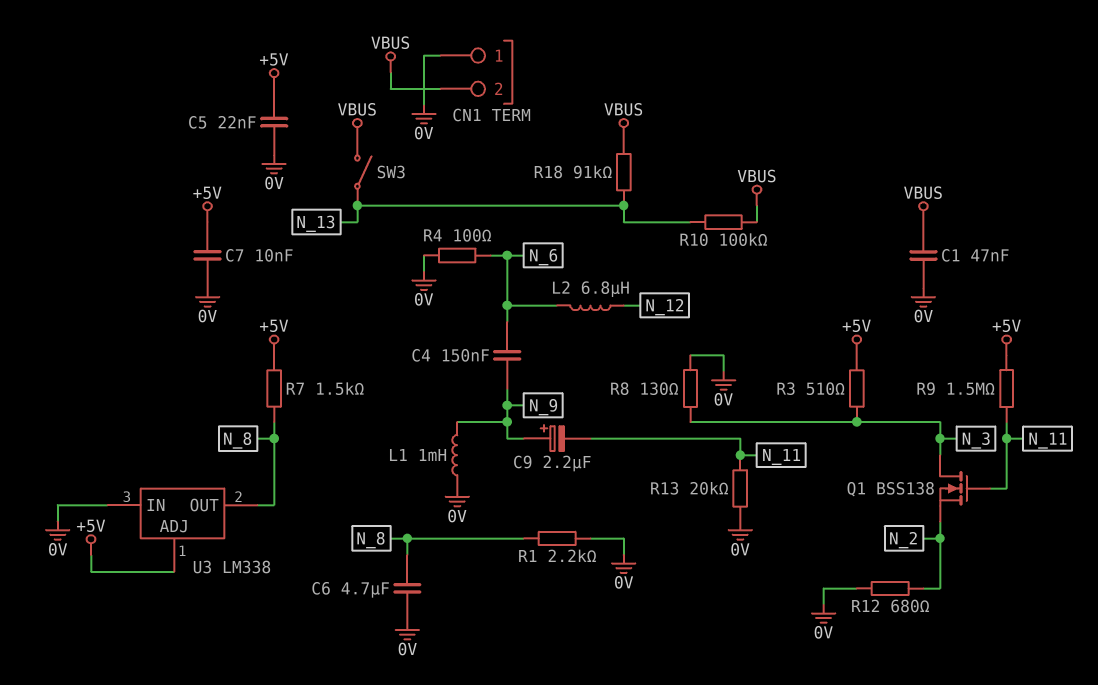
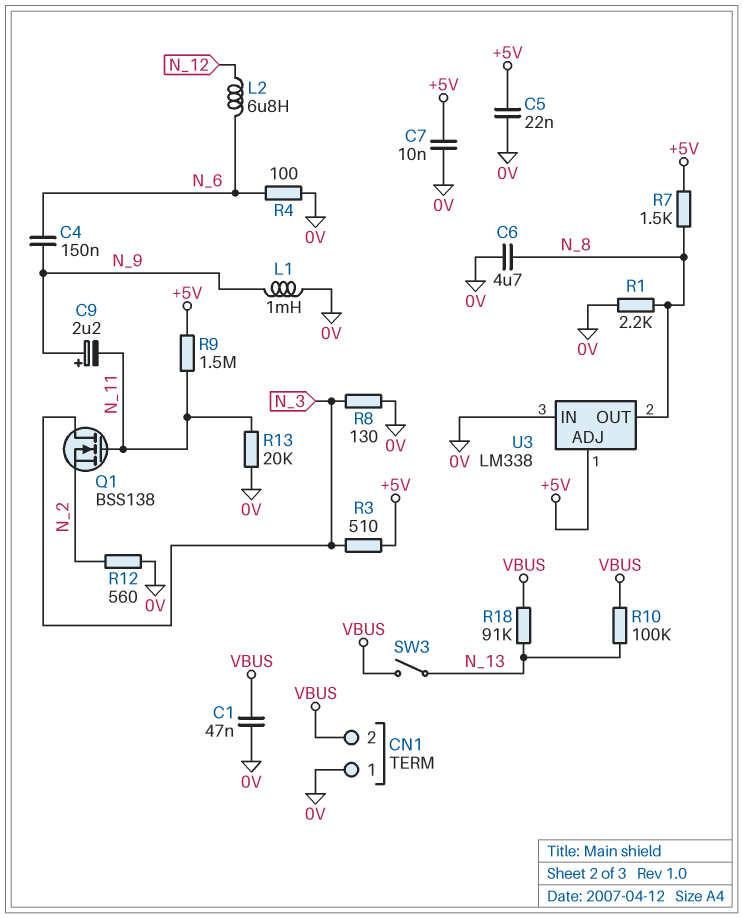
R12: 680 (0V, N_2) -> 560 (0V, N_2)

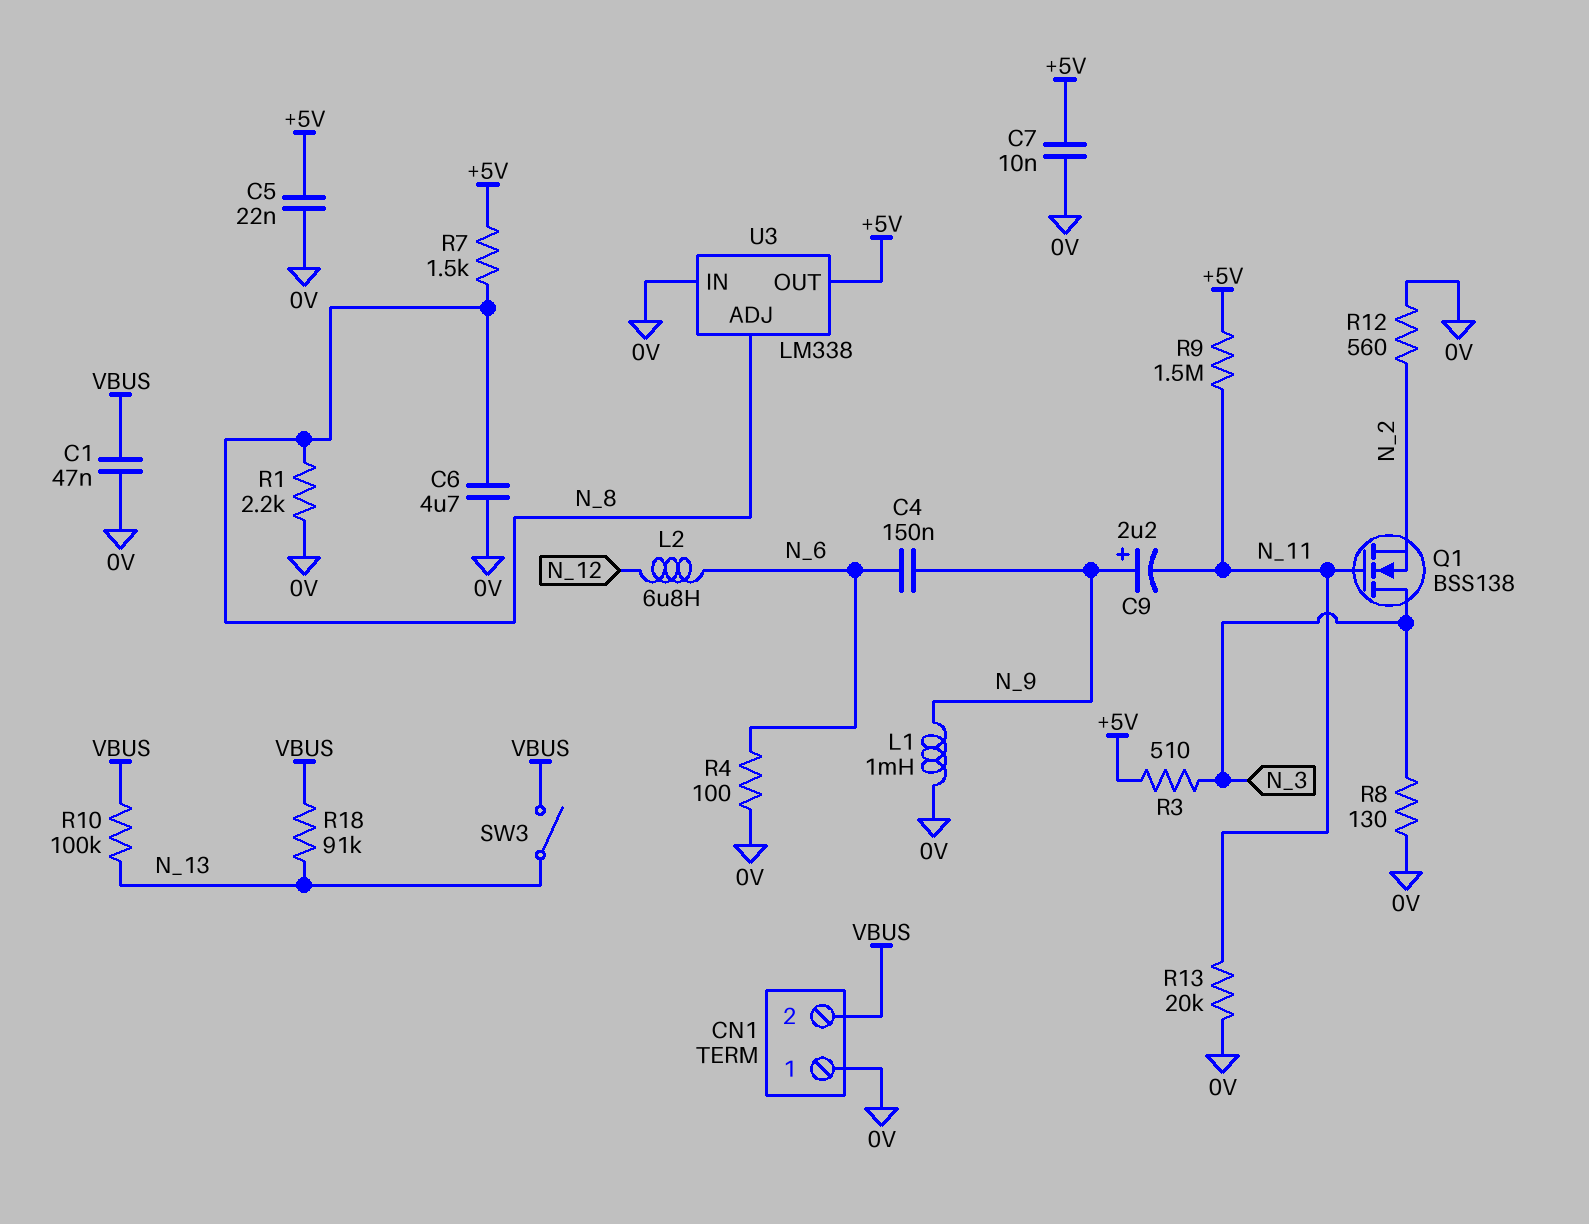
U3 pin ADJ: +5V -> N_8
U3 pin OUT: N_8 -> +5V

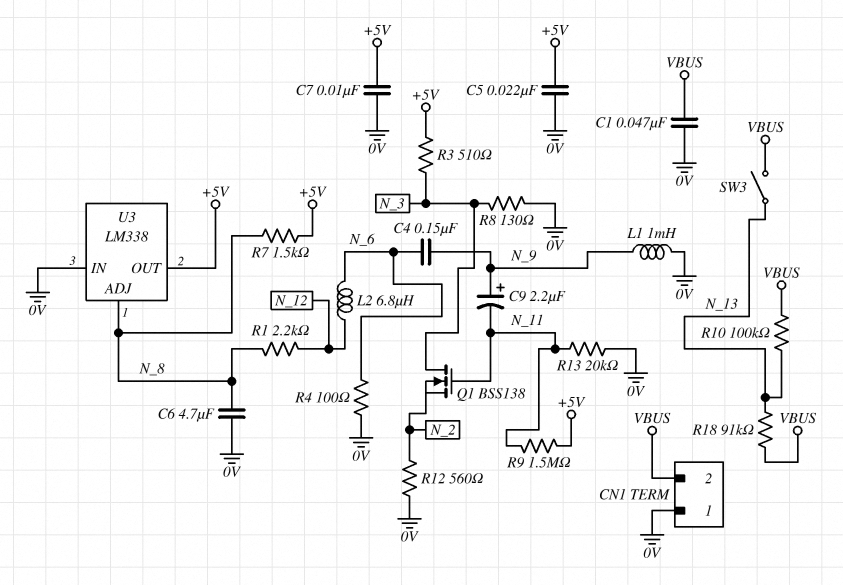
R1: 2.2k (0V, N_8) -> 2.2k (N_8, N_12)

